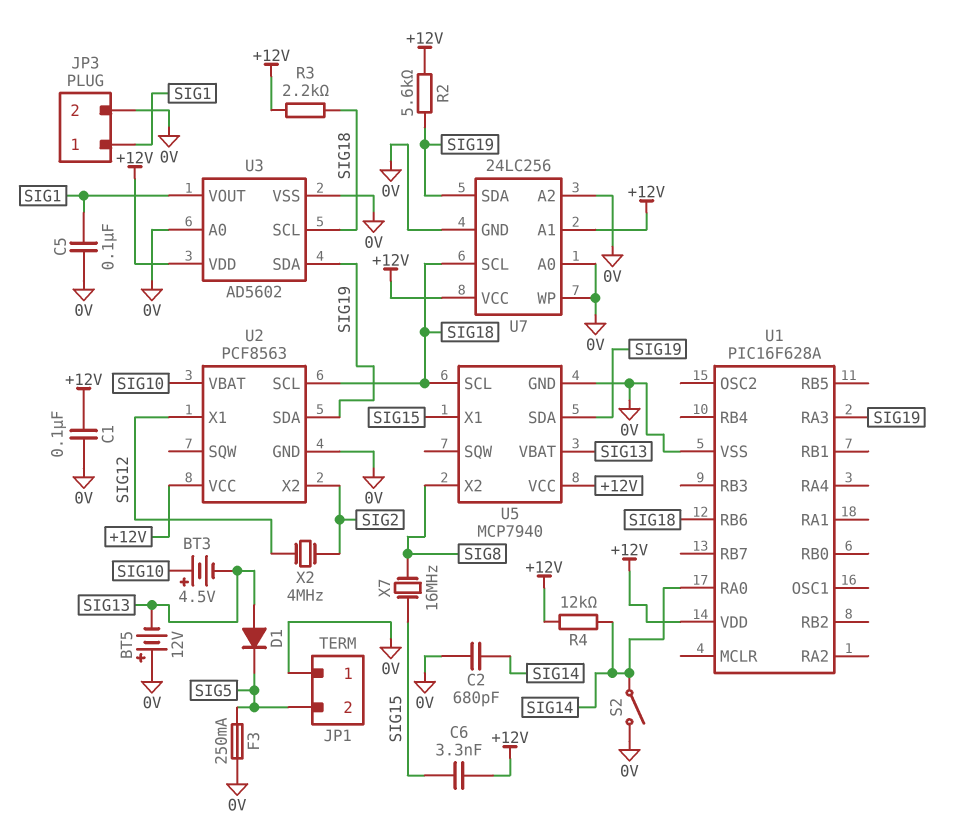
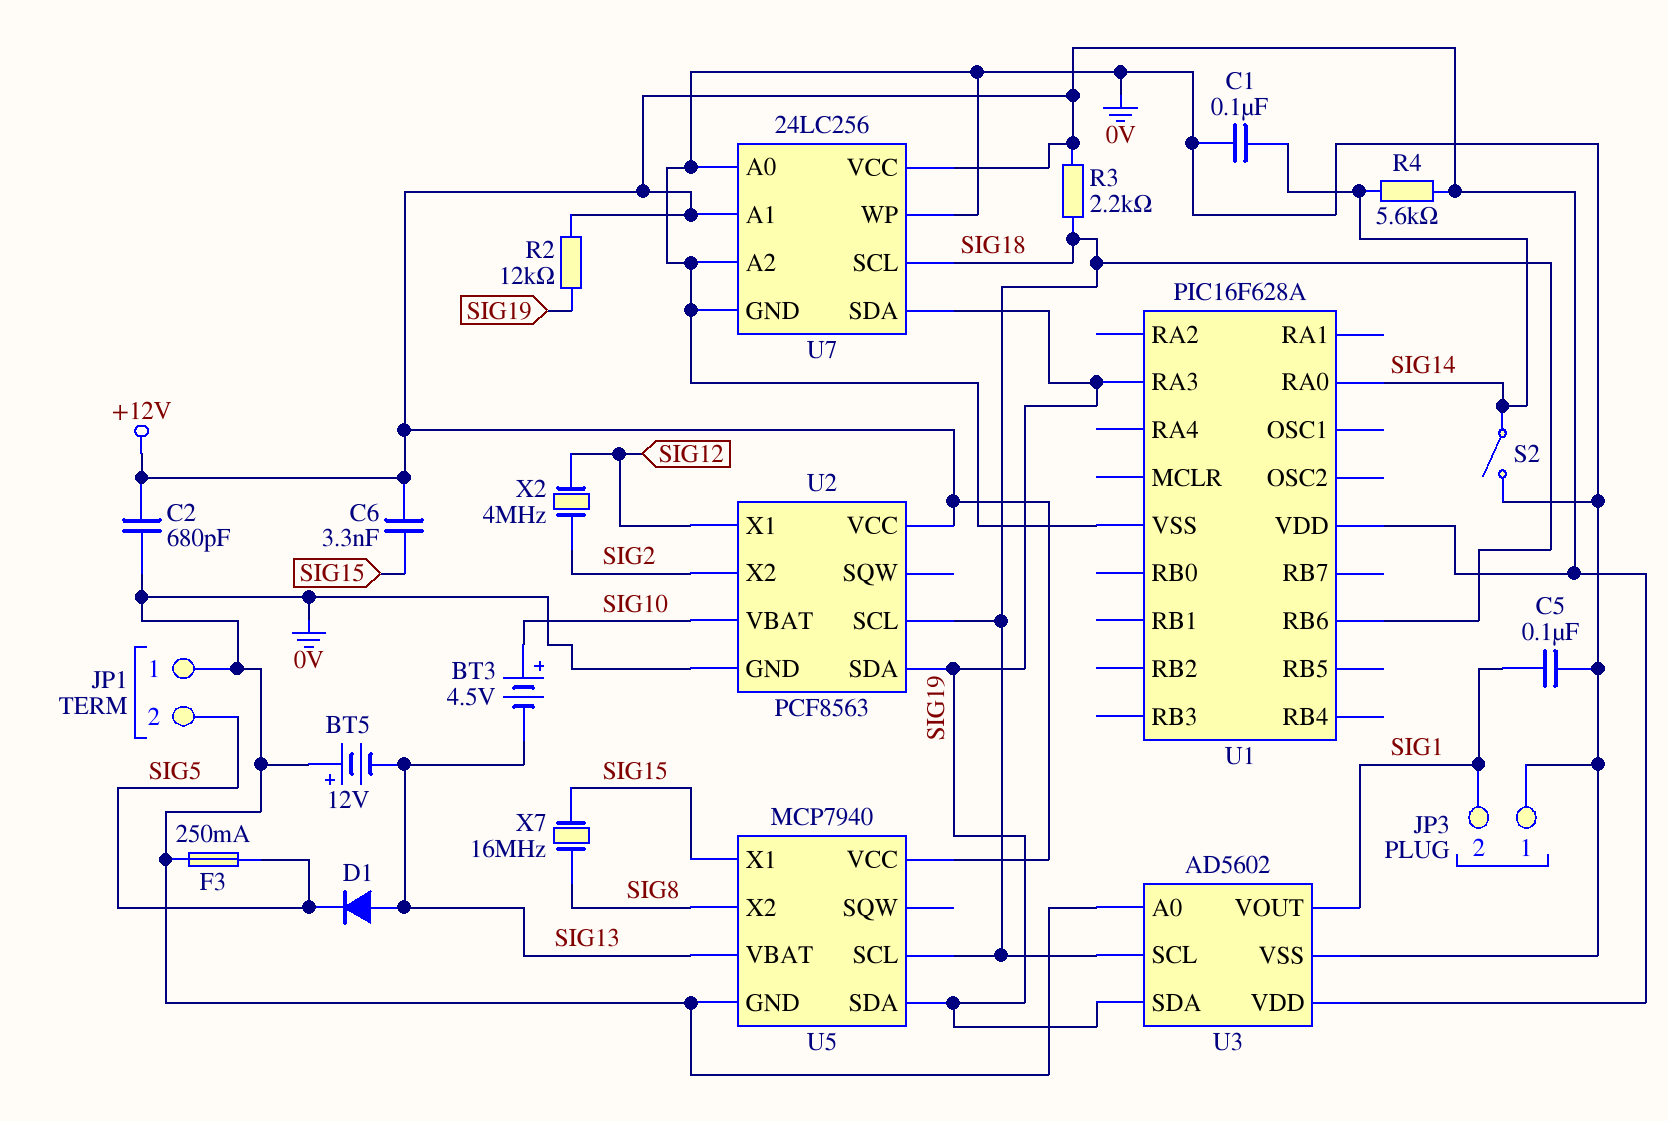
C1: 100nF (+12V, 0V) -> 100nF (0V, SIG14)
C2: 680pF (0V, SIG14) -> 680pF (+12V, 0V)
JP3 pin 1: SIG1 -> 0V
JP3 pin 2: 0V -> SIG1
R2: 5.6k (+12V, SIG19) -> 12k (+12V, SIG19)
R4: 12k (+12V, SIG14) -> 5.6k (+12V, SIG14)

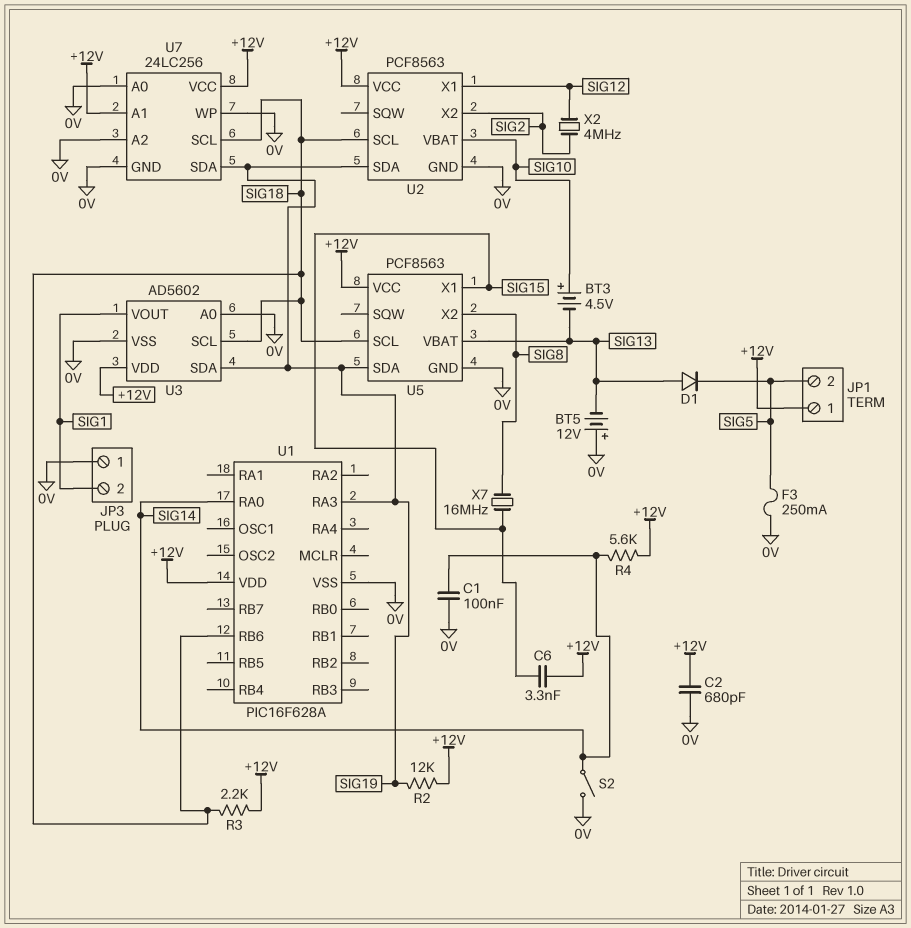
C5: 100nF (0V, SIG1) -> none
JP1 pin 1: 0V -> +12V
U5: MCP7940 -> PCF8563

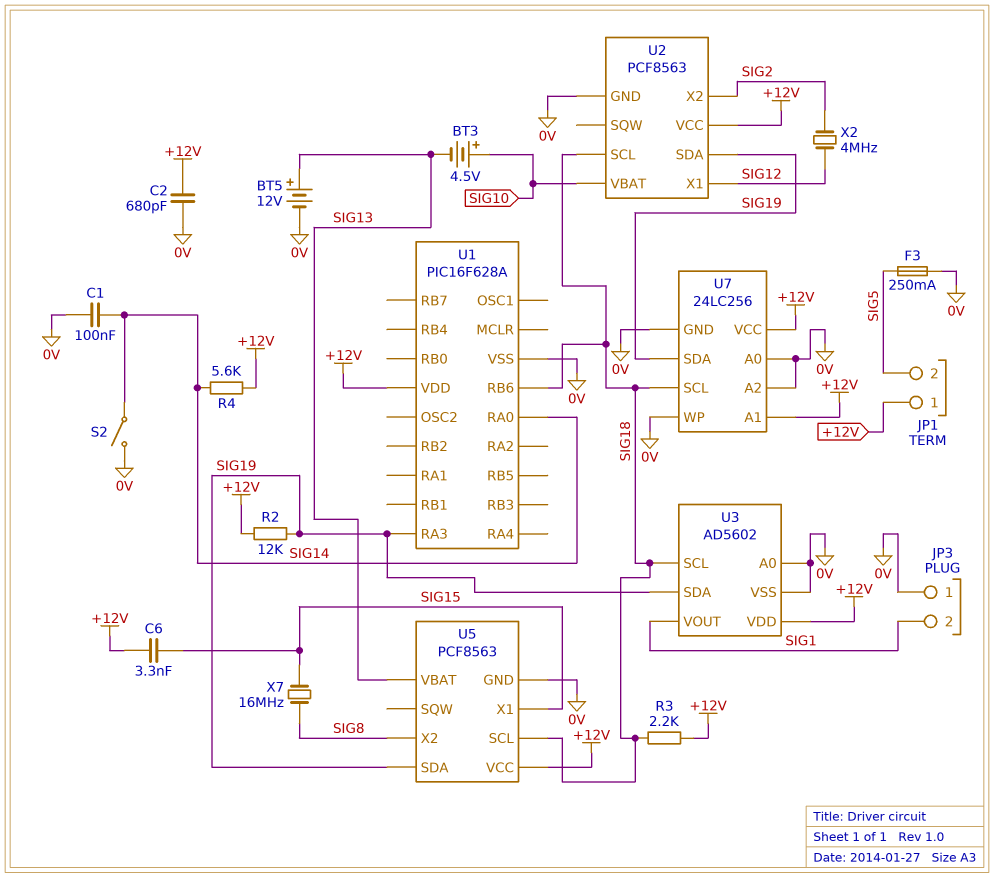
BT5: 12V (plus 0V, minus SIG13) -> 12V (plus SIG13, minus 0V)
D1: diode (A SIG13, K SIG5) -> none

